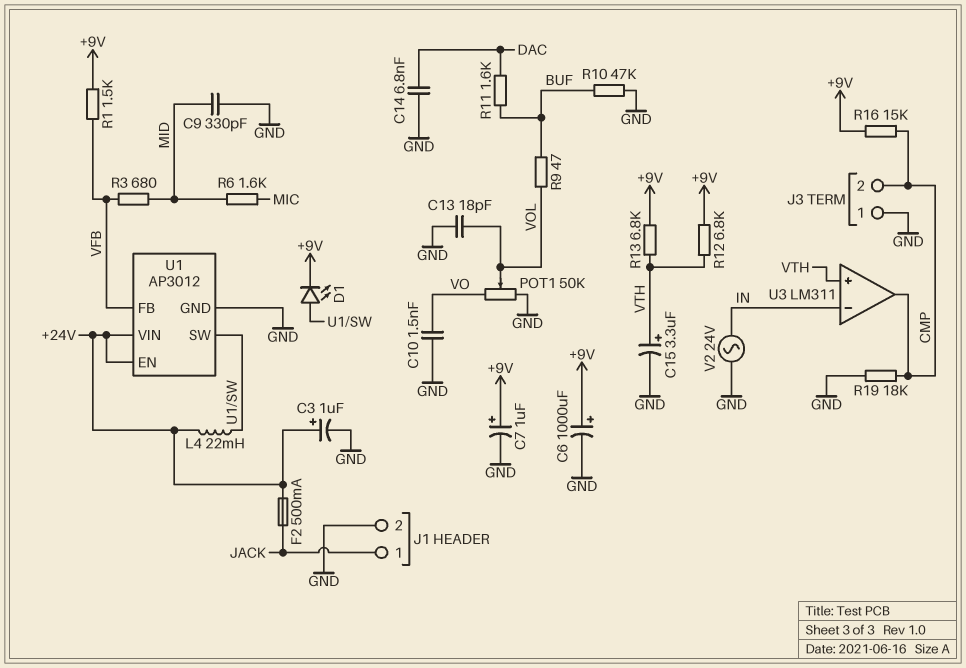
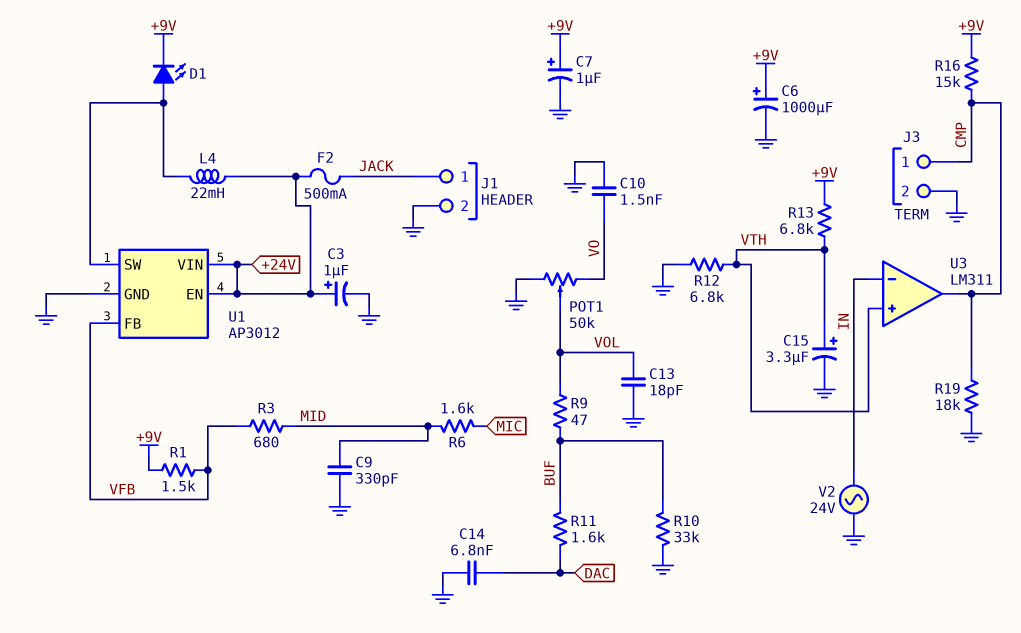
J3 pin 1: GND -> CMP
J3 pin 2: CMP -> GND
R10: 47k (BUF, GND) -> 33k (BUF, GND)
R12: 6.8k (+9V, VTH) -> 6.8k (GND, VTH)

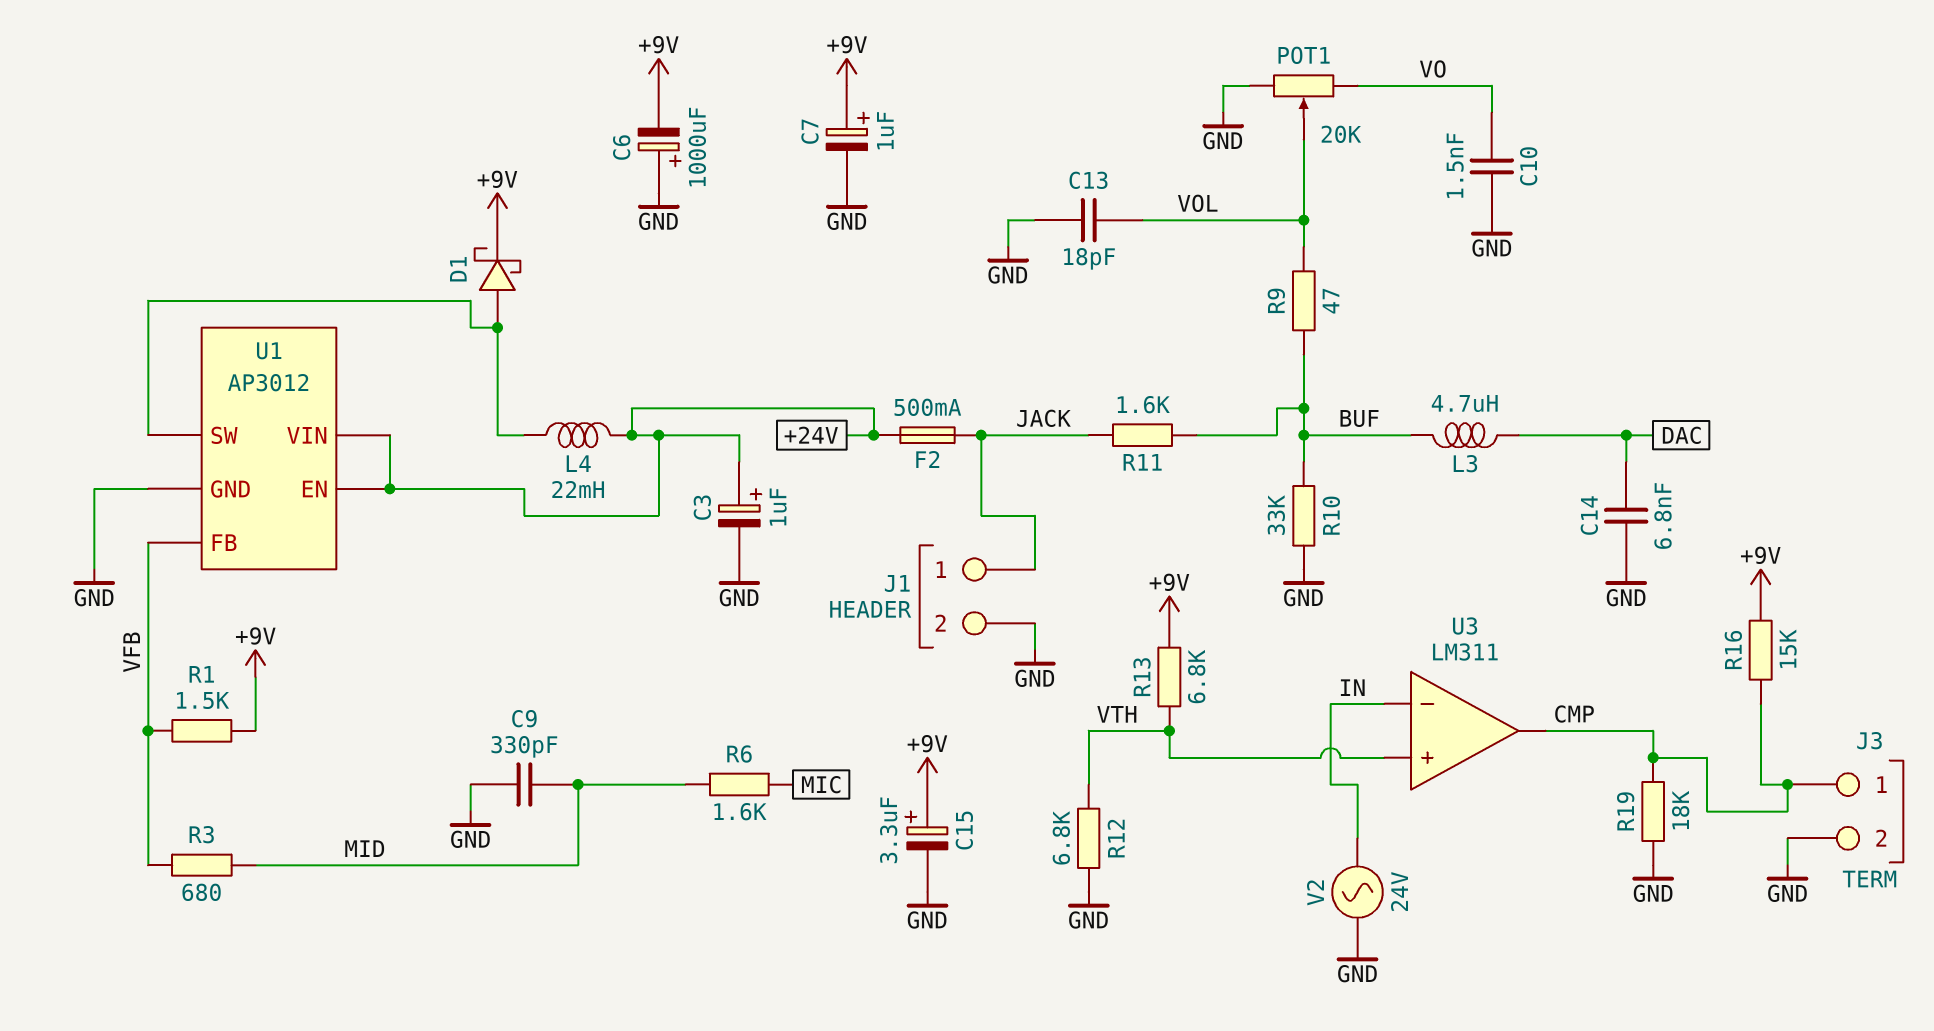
C6: 1000uF (plus +9V, minus GND) -> 1000uF (plus GND, minus +9V)
C15: 3.3uF (plus VTH, minus GND) -> 3.3uF (plus +9V, minus GND)
D1: LED (A U1/SW, K +9V) -> schottky (A U1/SW, K +9V)
L3: none -> 4.7uH (BUF, DAC)
POT1: 50k (GND, VO, wiper VOL) -> 20k (GND, VO, wiper VOL)
R11: 1.6k (BUF, DAC) -> 1.6k (BUF, JACK)

